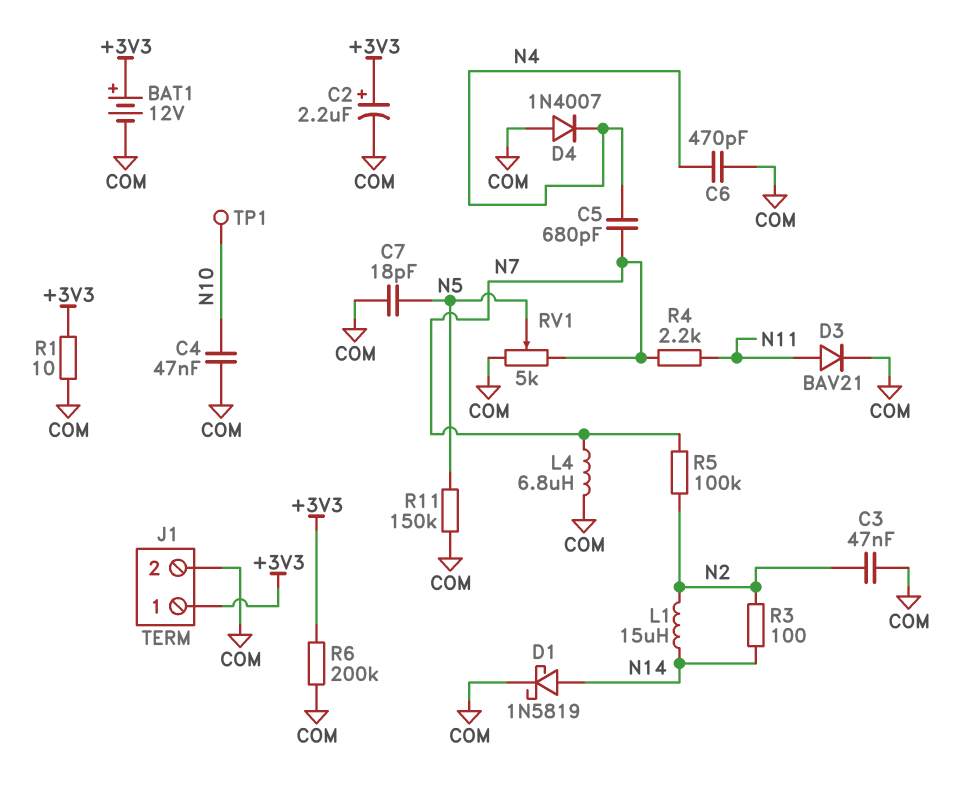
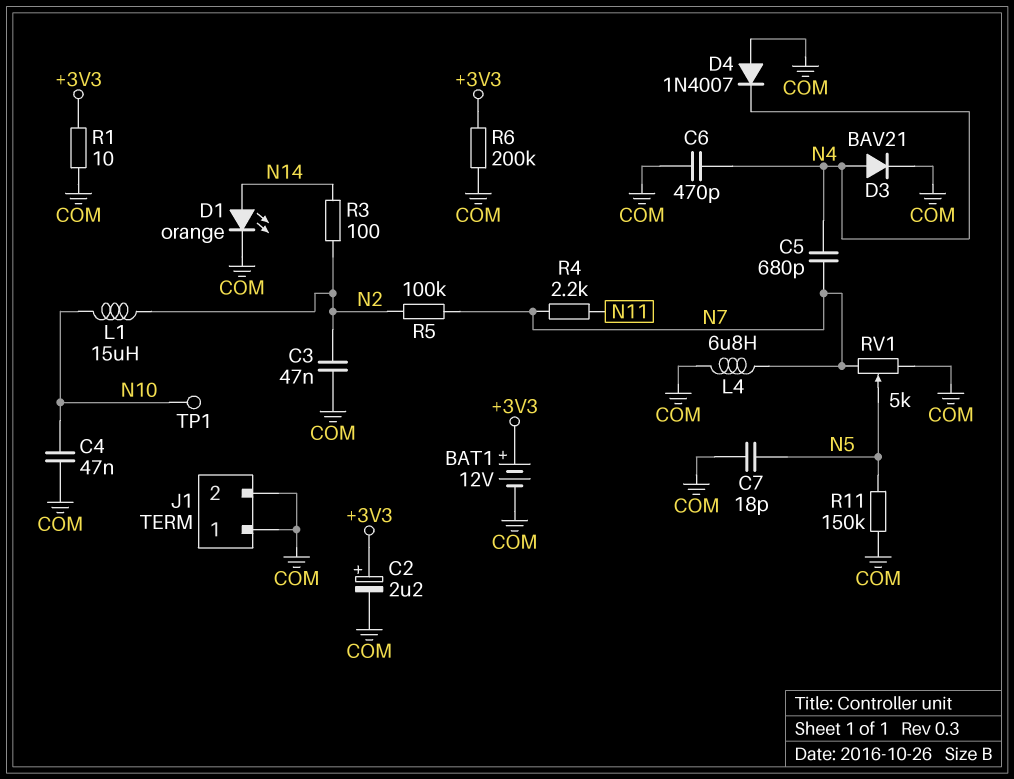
D1: schottky 1N5819 (A N14, K COM) -> LED orange (A N14, K COM)
D3: diode BAV21 (A N11, K COM) -> diode BAV21 (A N4, K COM)
J1 pin 1: +3V3 -> COM
L1: 15uH (N2, N14) -> 15uH (N2, N10)

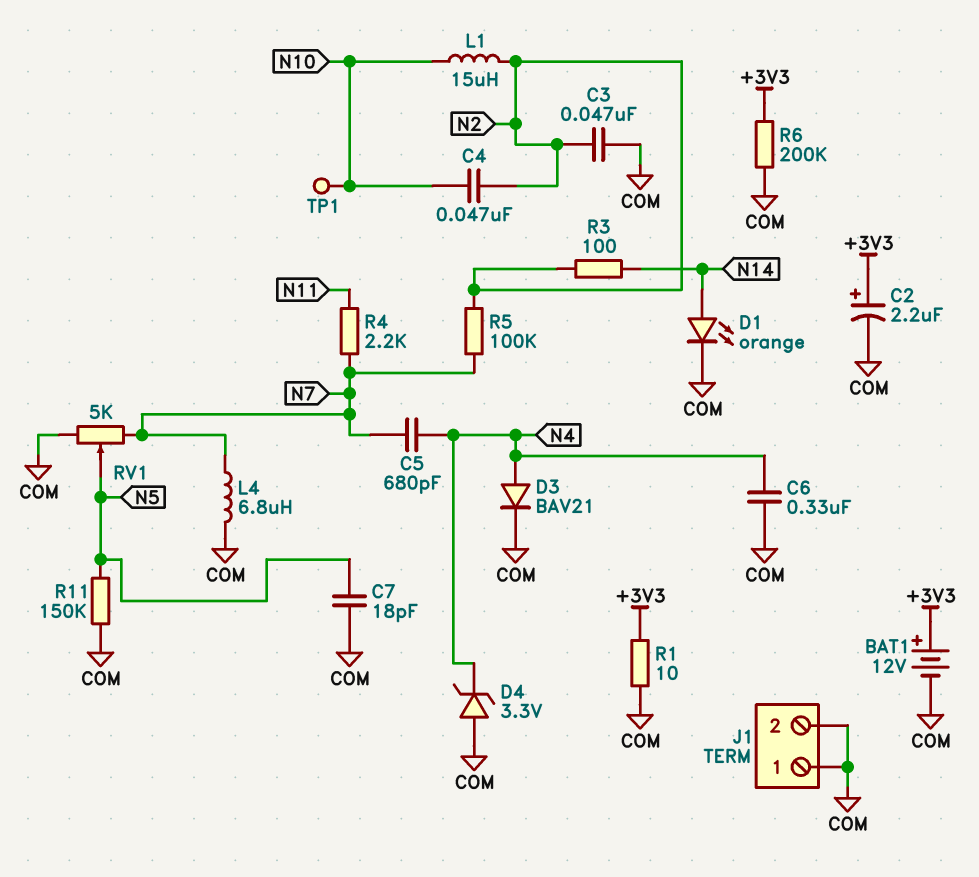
C4: 47nF (COM, N10) -> 47nF (N2, N10)
C6: 470pF (COM, N4) -> 330nF (COM, N4)
D4: diode 1N4007 (A COM, K N4) -> zener 3.3V (A COM, K N4)

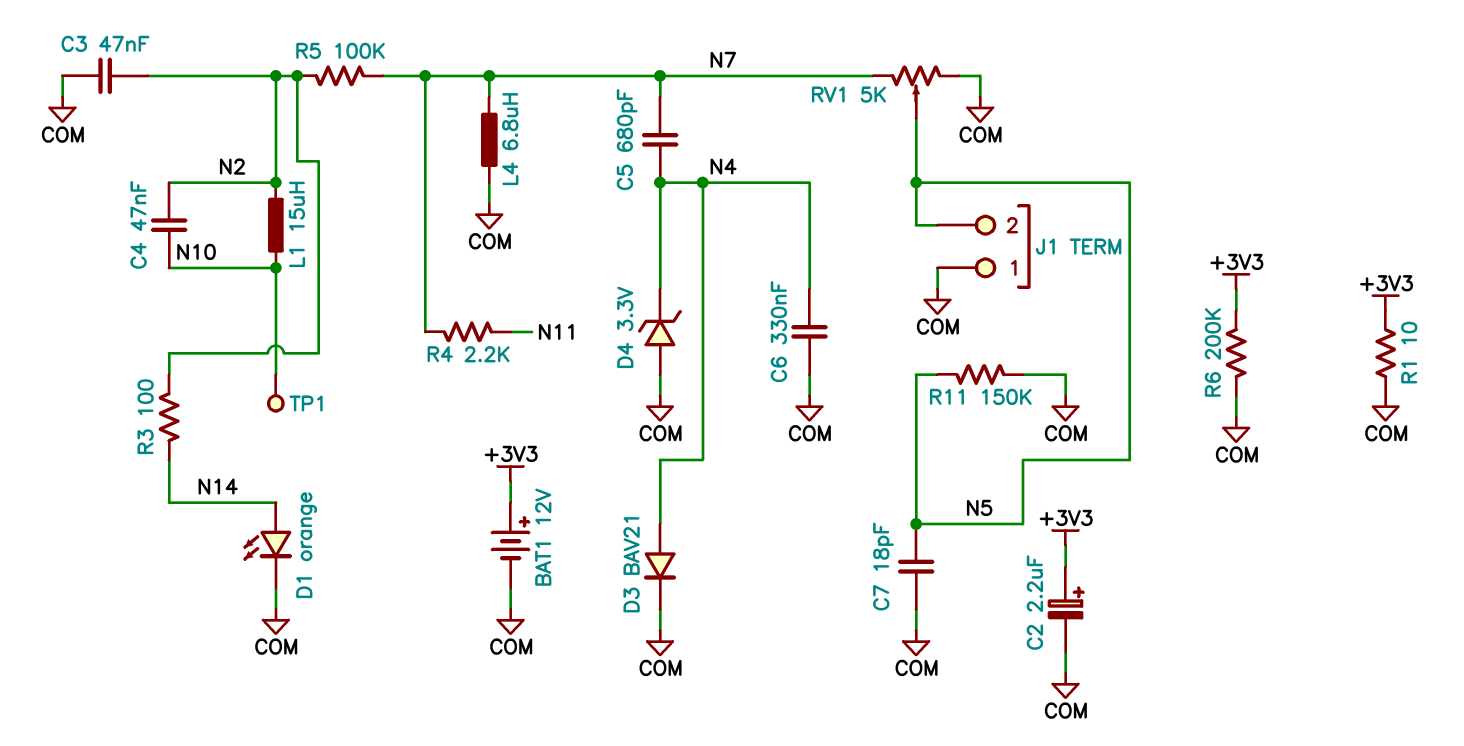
J1 pin 2: COM -> N5

